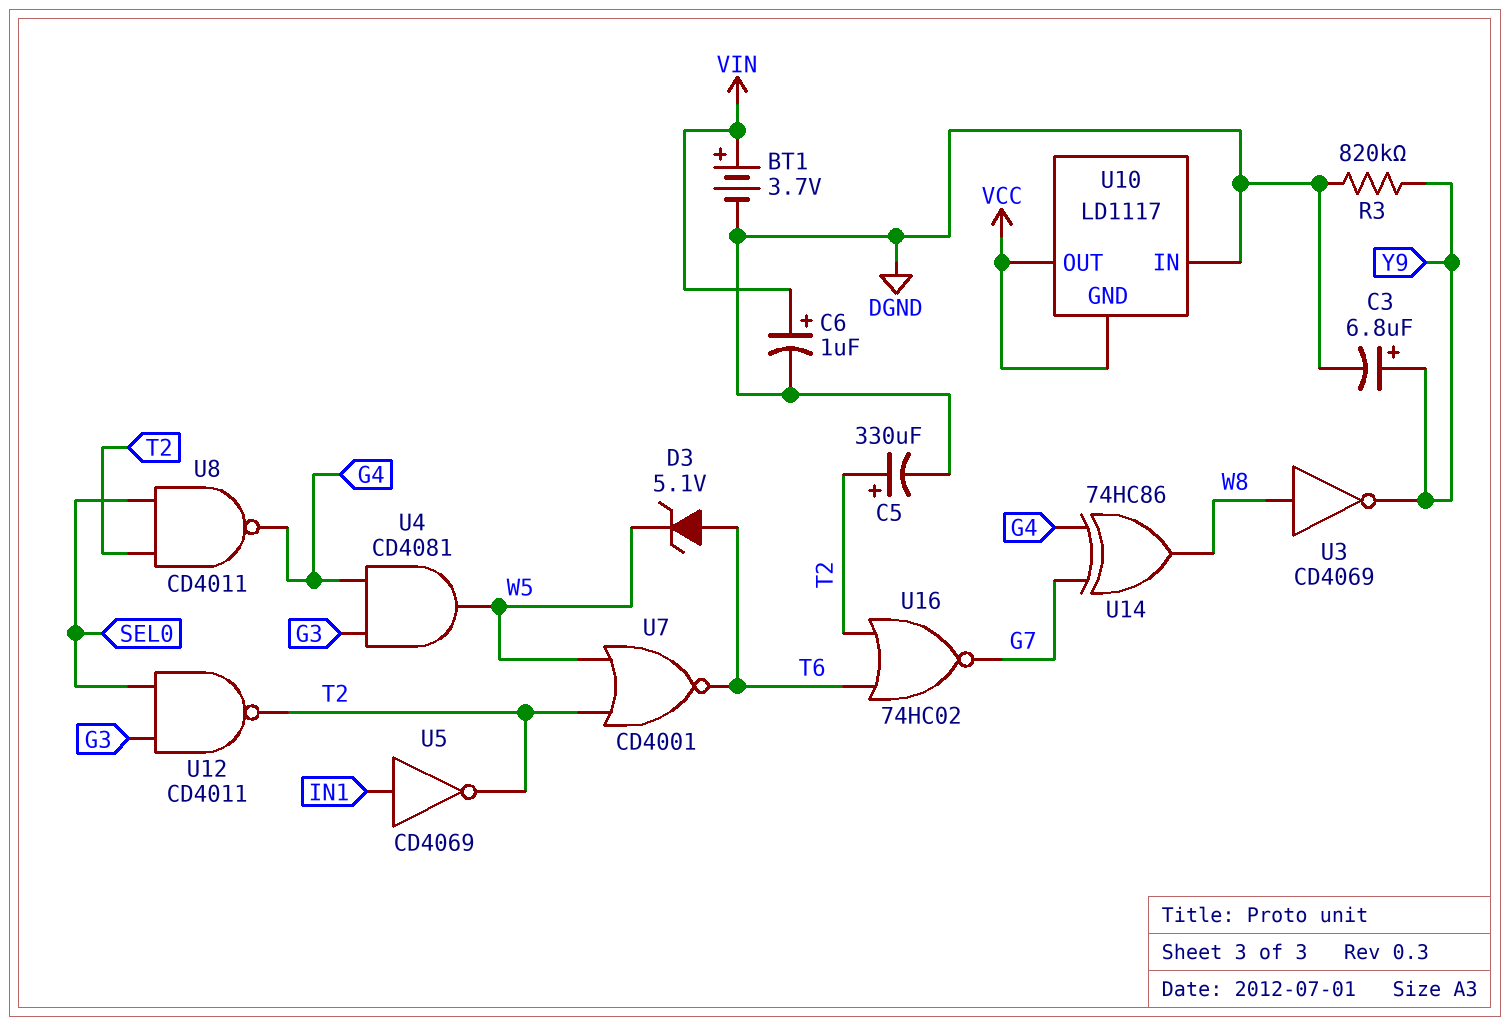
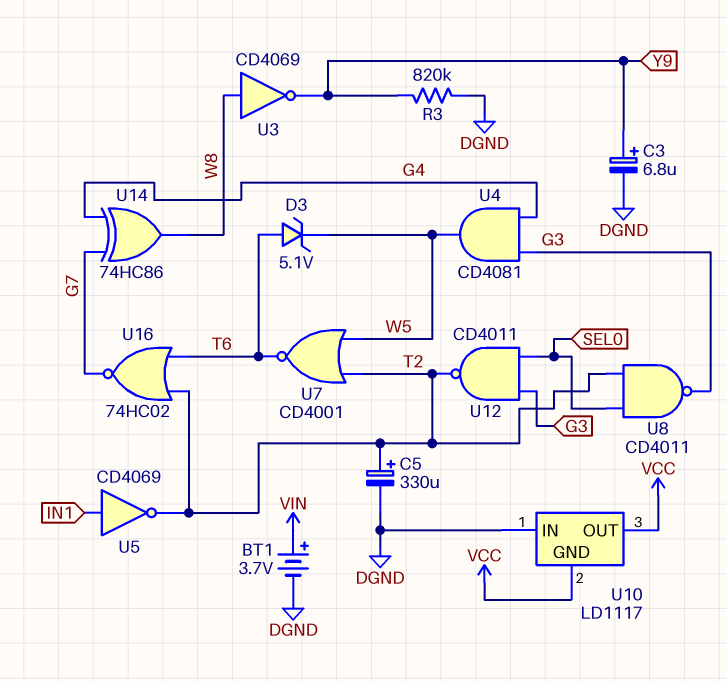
C6: 1uF (plus VIN, minus DGND) -> none
U8: NAND CD4011 (in SEL0, in T2, out G4) -> NAND CD4011 (in SEL0, in T2, out G3)

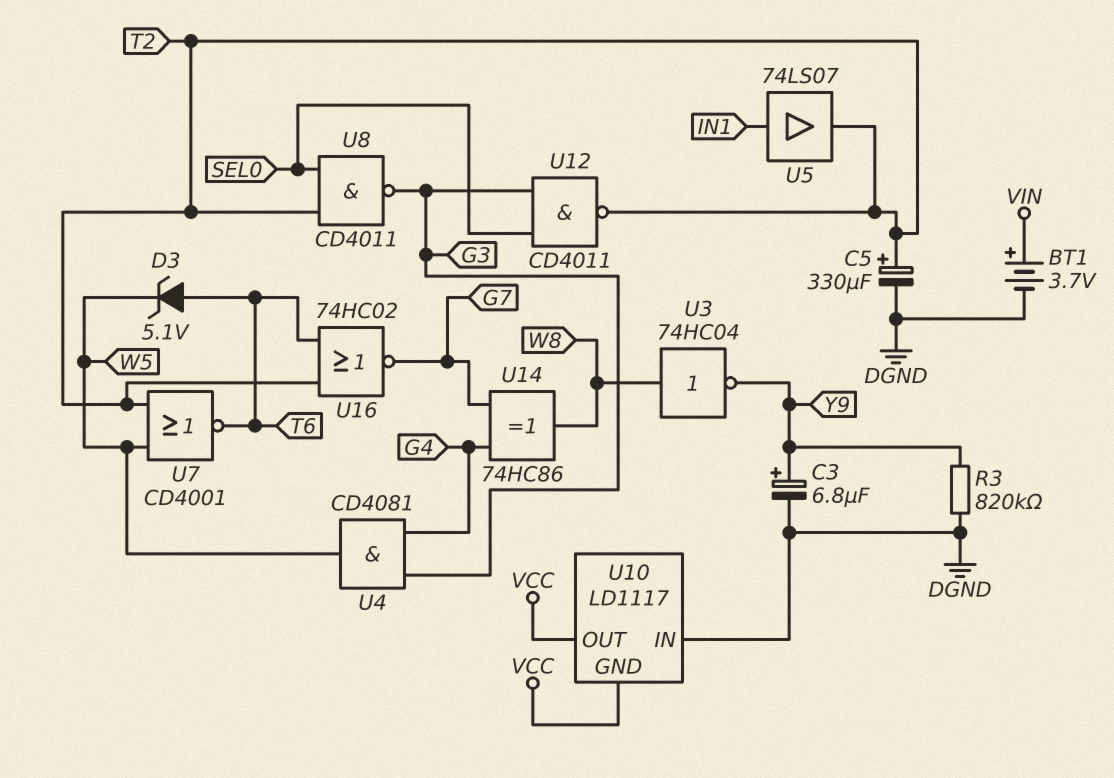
U3: NOT CD4069 (in W8, out Y9) -> NOT 74HC04 (in W8, out Y9)
U5: NOT CD4069 (in IN1, out T2) -> buffer 74LS07 (in IN1, out T2)

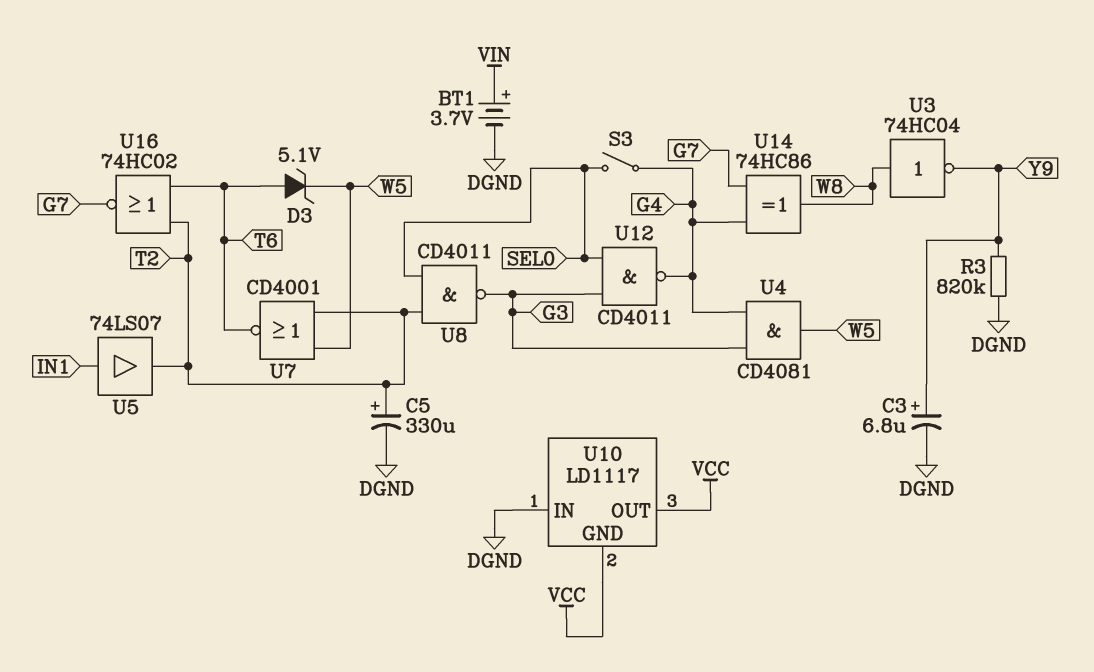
S3: none -> switch (G4, SEL0)
U12: NAND CD4011 (in G3, in SEL0, out T2) -> NAND CD4011 (in G3, in SEL0, out G4)

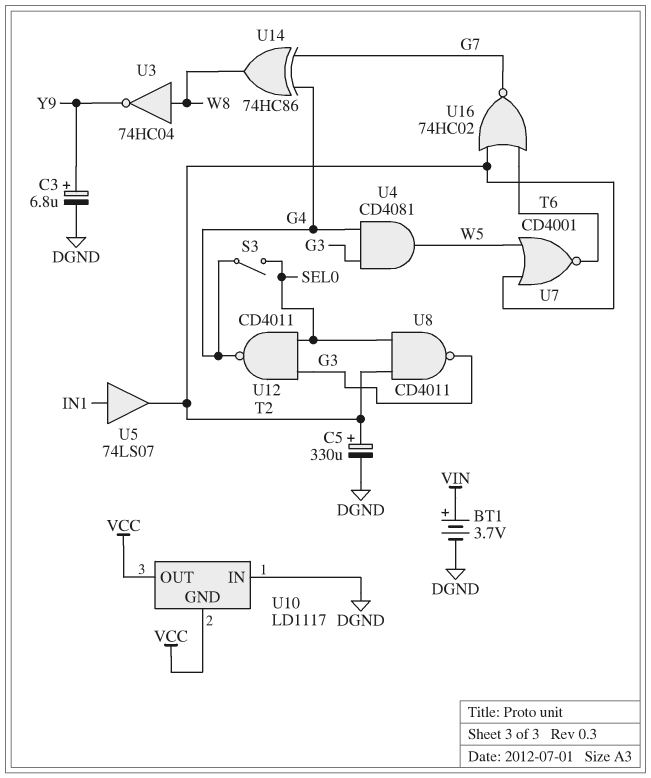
D3: zener 5.1V (A T6, K W5) -> none
R3: 820k (DGND, Y9) -> none

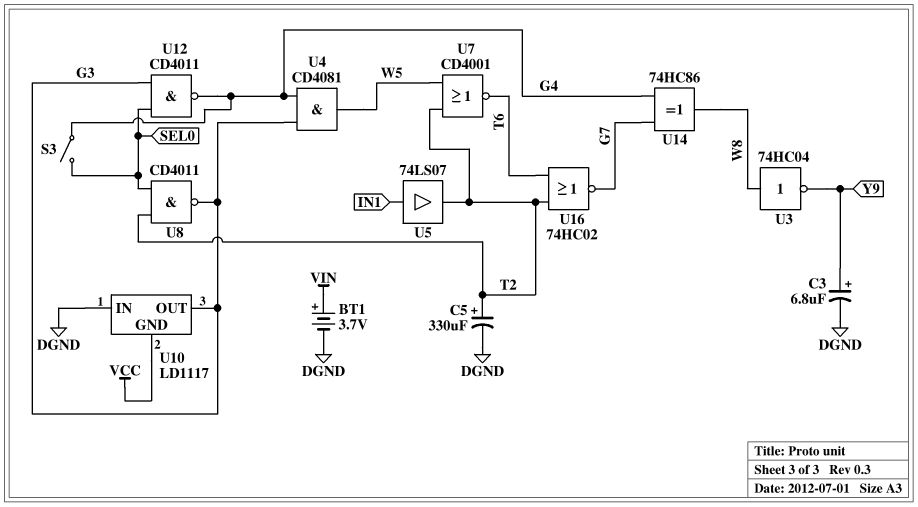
U10 pin OUT: VCC -> G3

